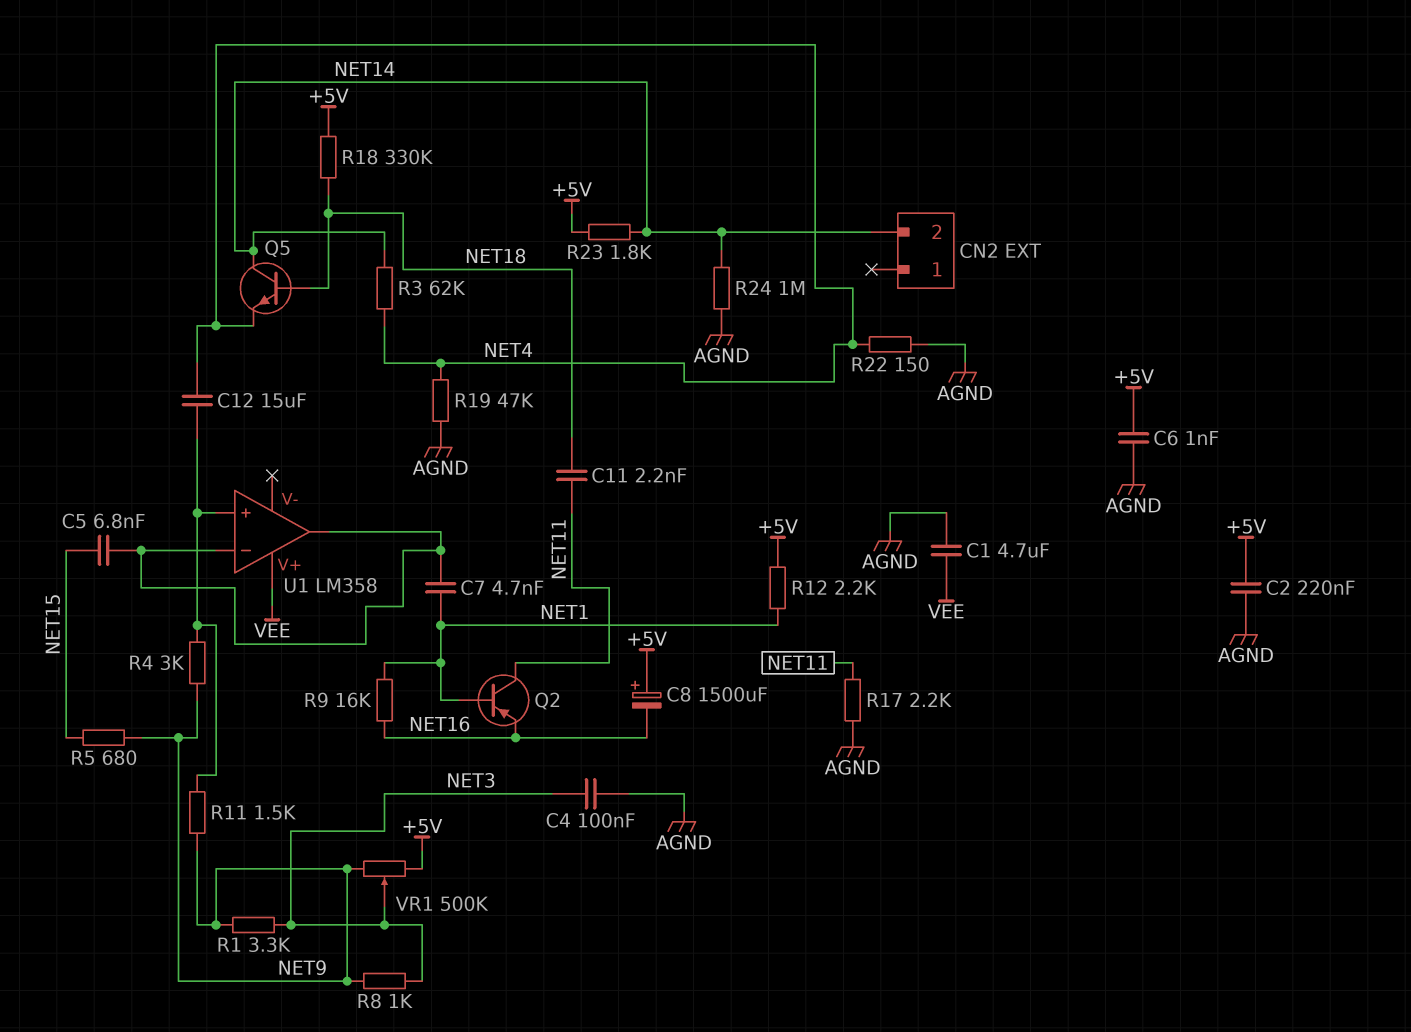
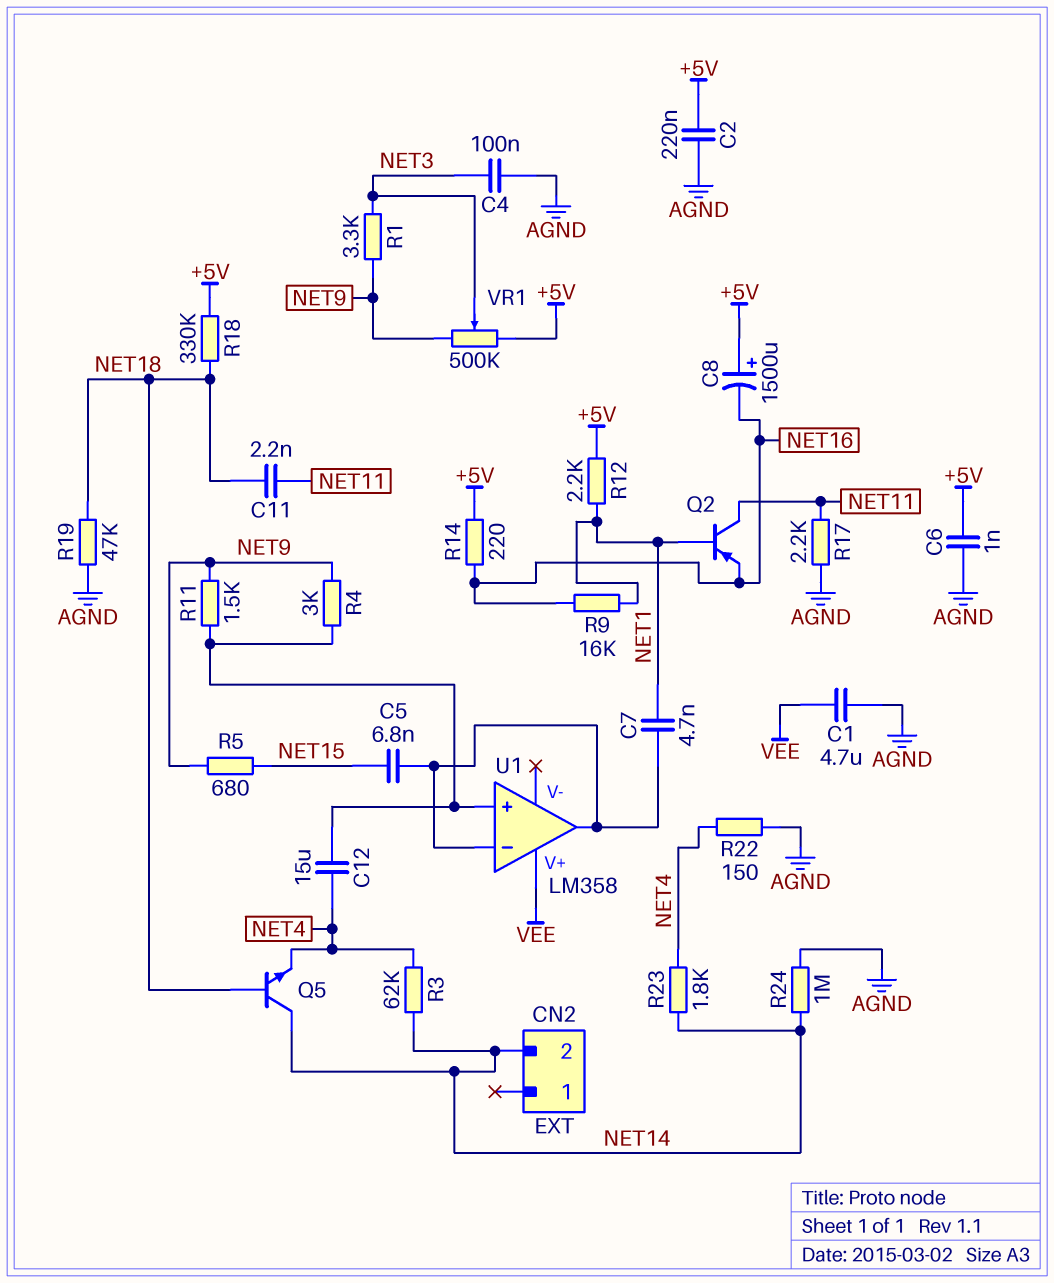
R8: 1k (NET3, NET9) -> none
R14: none -> 220 (+5V, NET16)
R19: 47k (AGND, NET4) -> 47k (AGND, NET18)
R23: 1.8k (+5V, NET14) -> 1.8k (NET4, NET14)

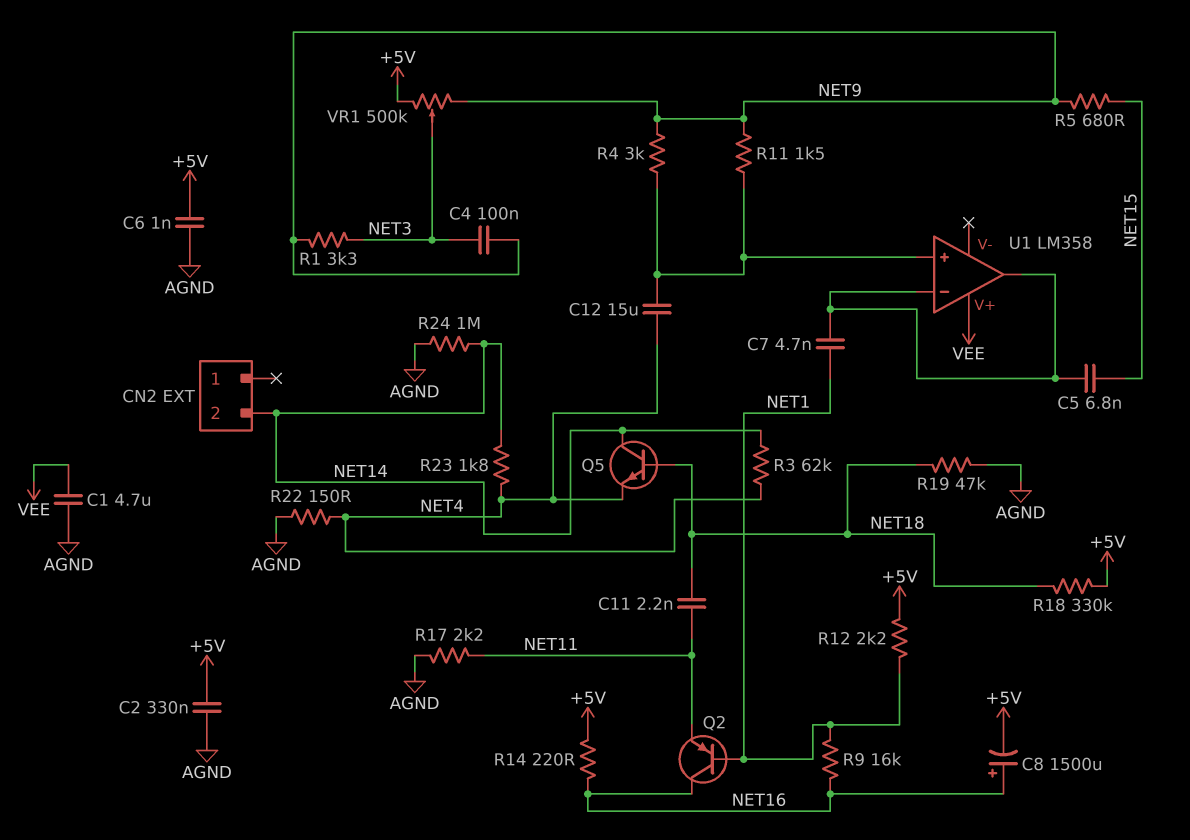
C2: 220nF (+5V, AGND) -> 330nF (+5V, AGND)
C4: 100nF (AGND, NET3) -> 100nF (NET3, NET9)
C8: 1500uF (plus +5V, minus NET16) -> 1500uF (plus NET16, minus +5V)
Q2: PNP (B NET1, C NET11, E NET16) -> PNP (B NET1, C NET16, E NET11)

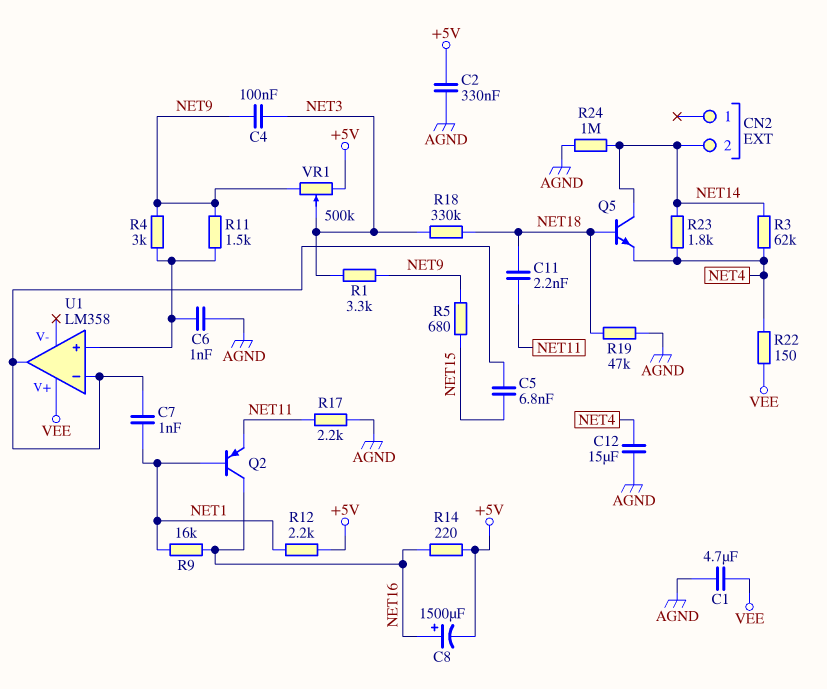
C6: 1nF (+5V, AGND) -> 1nF (AGND, U1/in+)
C7: 4.7nF (NET1, U1/in-) -> 1nF (NET1, U1/in-)
C12: 15uF (NET4, U1/in+) -> 15uF (AGND, NET4)
R18: 330k (+5V, NET18) -> 330k (NET3, NET18)
R22: 150 (AGND, NET4) -> 150 (NET4, VEE)

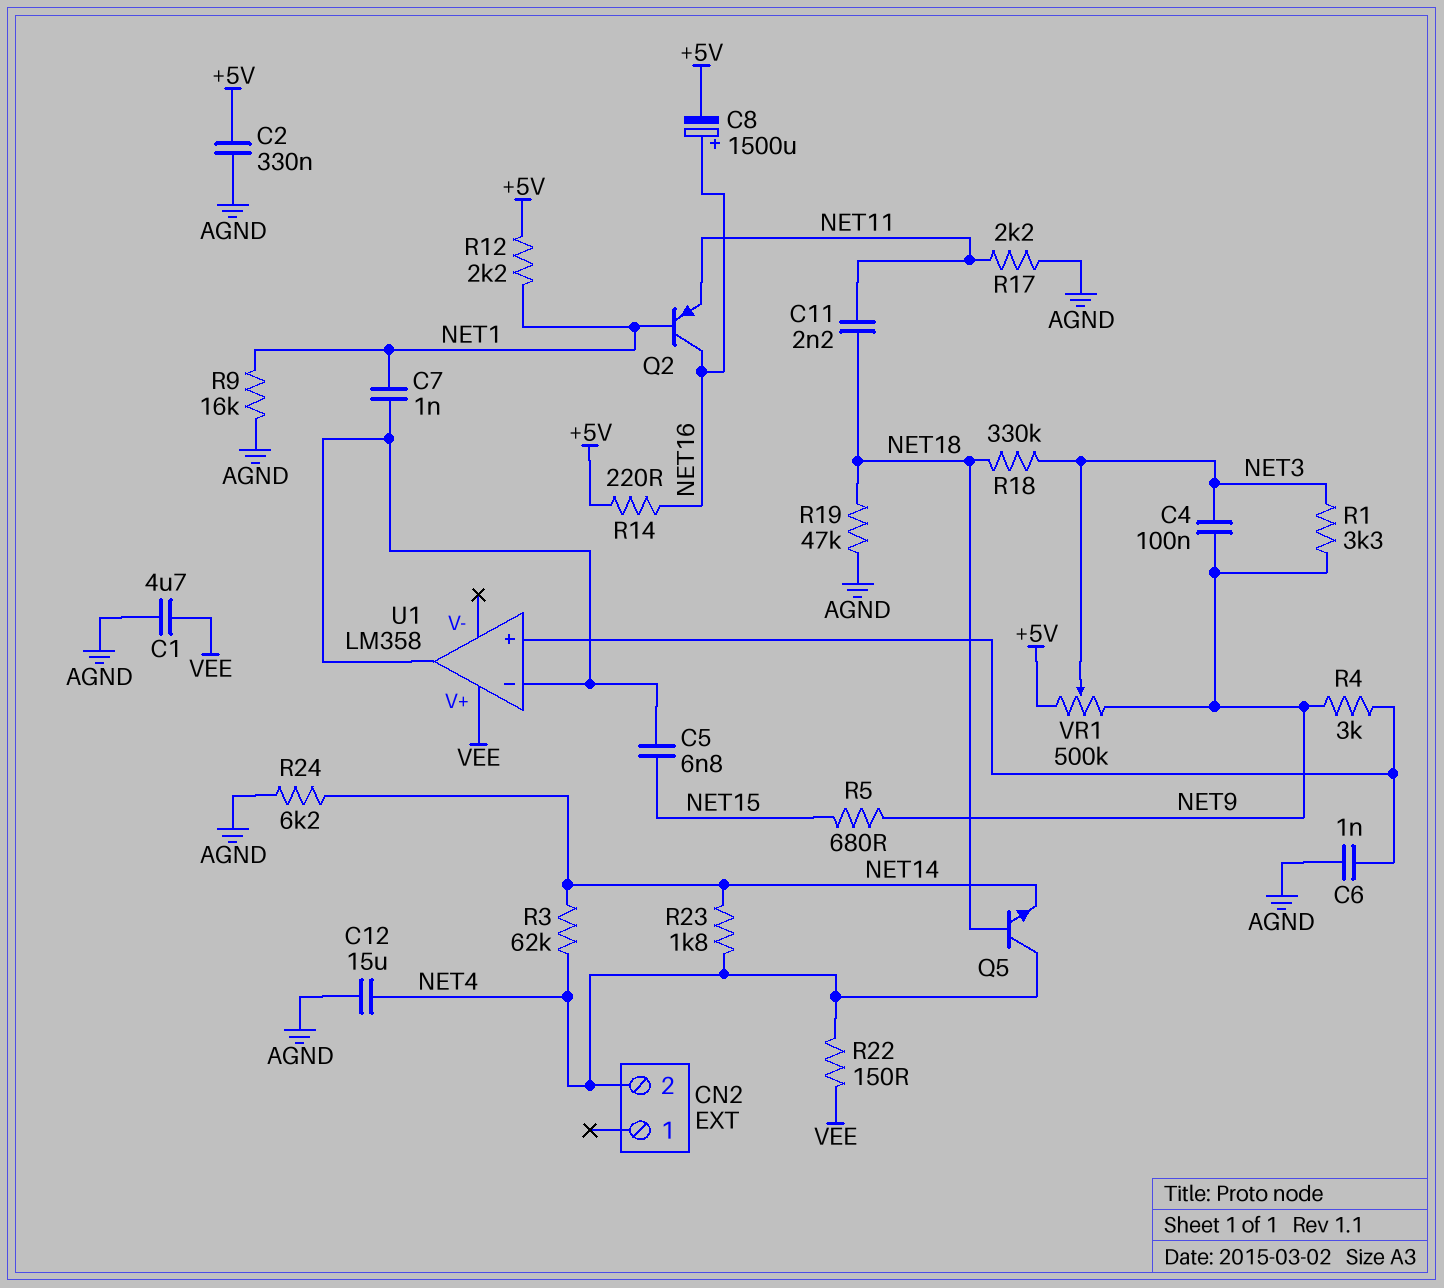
CN2 pin 2: NET14 -> NET4
Q5: NPN (B NET18, C NET14, E NET4) -> NPN (B NET18, C NET4, E NET14)
R9: 16k (NET1, NET16) -> 16k (AGND, NET1)
R11: 1.5k (NET9, U1/in+) -> none
R24: 1M (AGND, NET14) -> 6.2k (AGND, NET14)

